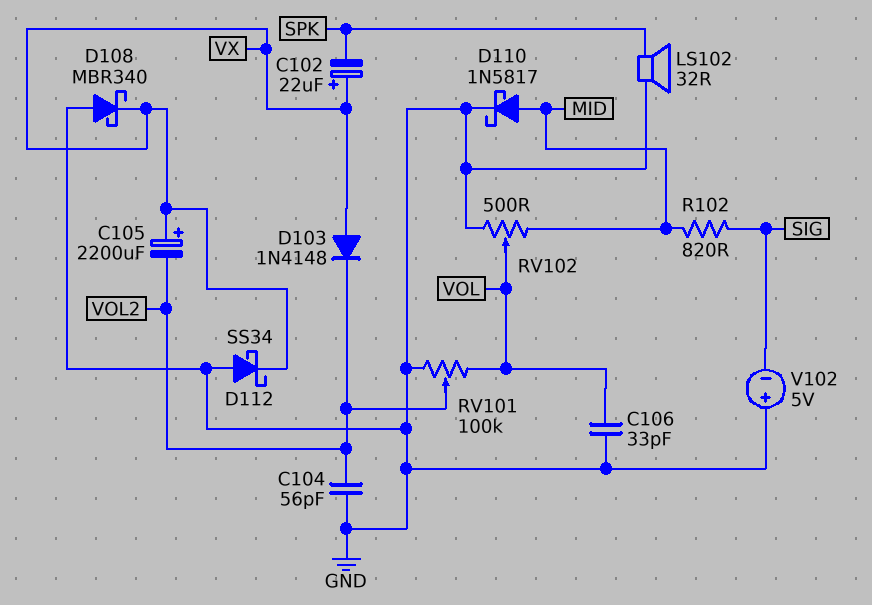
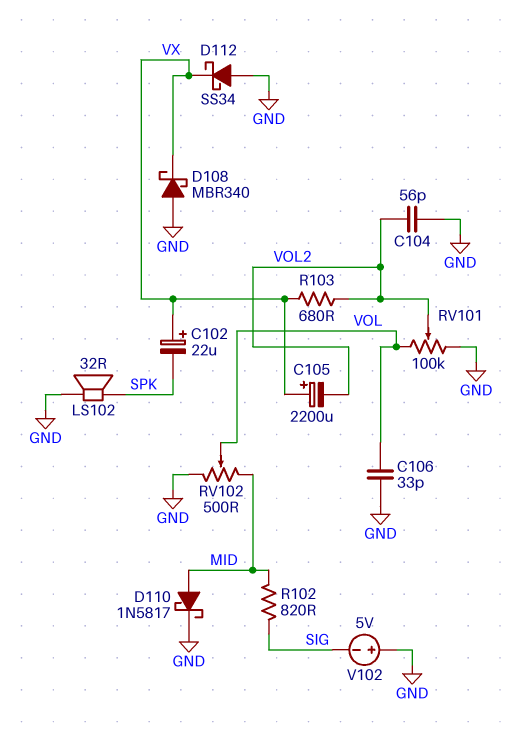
D103: diode 1N4148 (A VX, K VOL2) -> none
R103: none -> 680 (VOL2, VX)

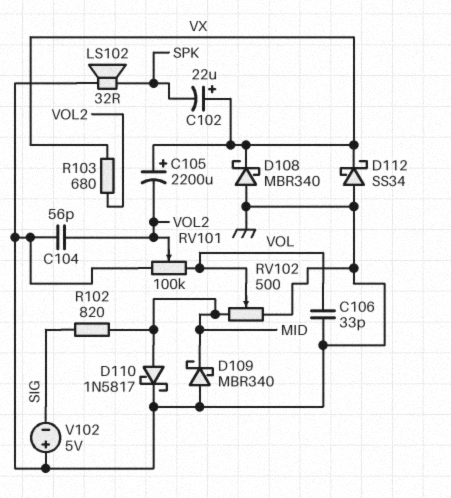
D109: none -> schottky MBR340 (A GND, K MID)

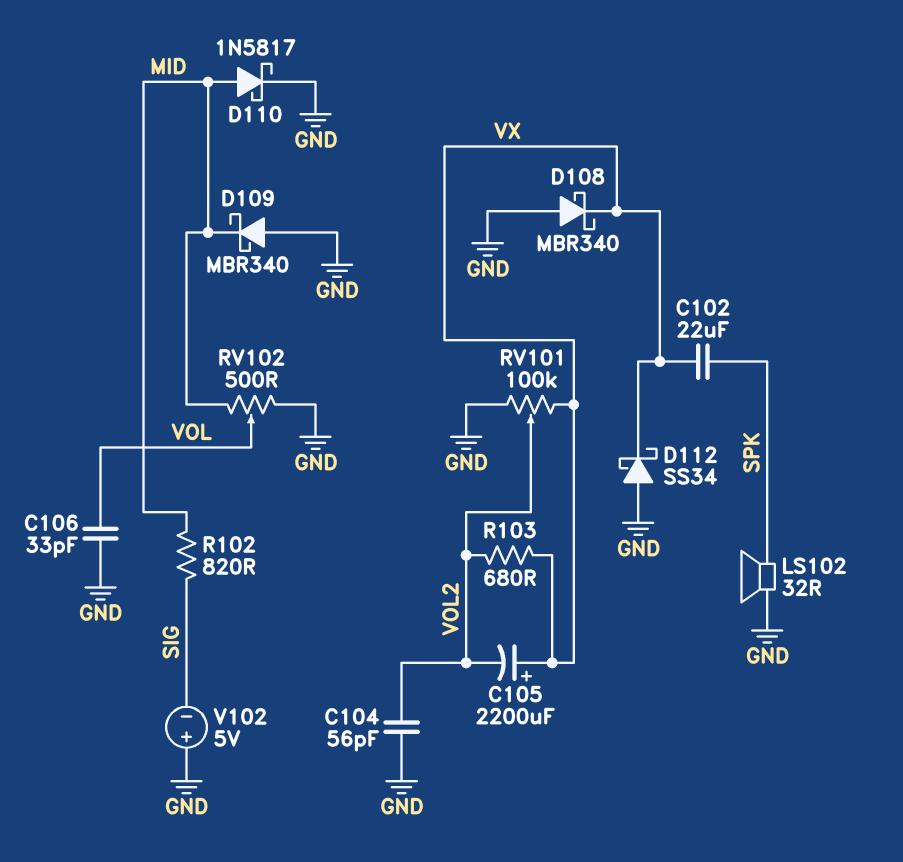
C102: 22uF (plus VX, minus SPK) -> 22uF (SPK, VX)
RV101: 100k (GND, VOL, wiper VOL2) -> 100k (GND, VX, wiper VOL2)

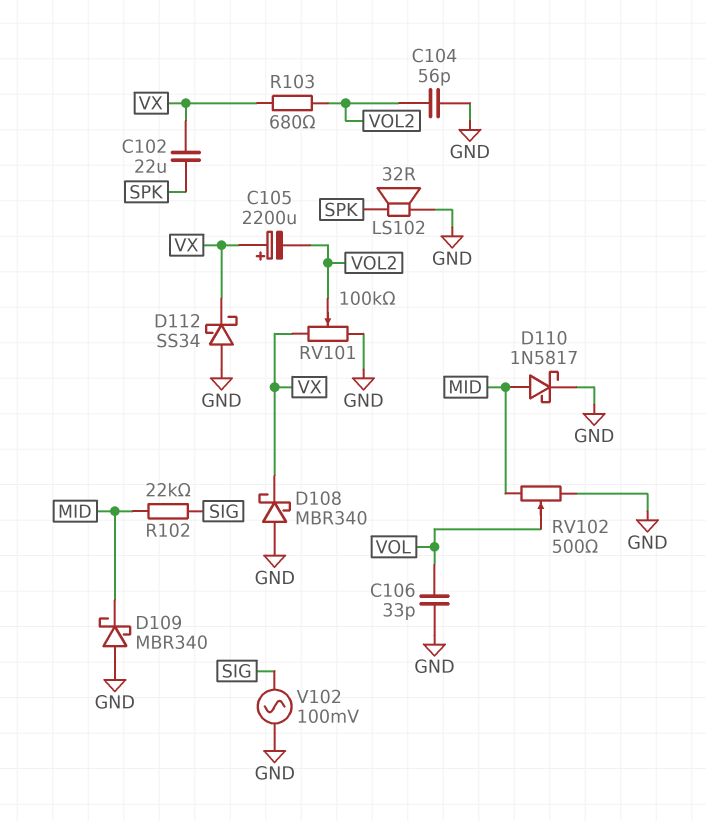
R102: 820 (MID, SIG) -> 22k (MID, SIG)
V102: 5V (plus GND, minus SIG) -> AC 100mV (GND, SIG)

